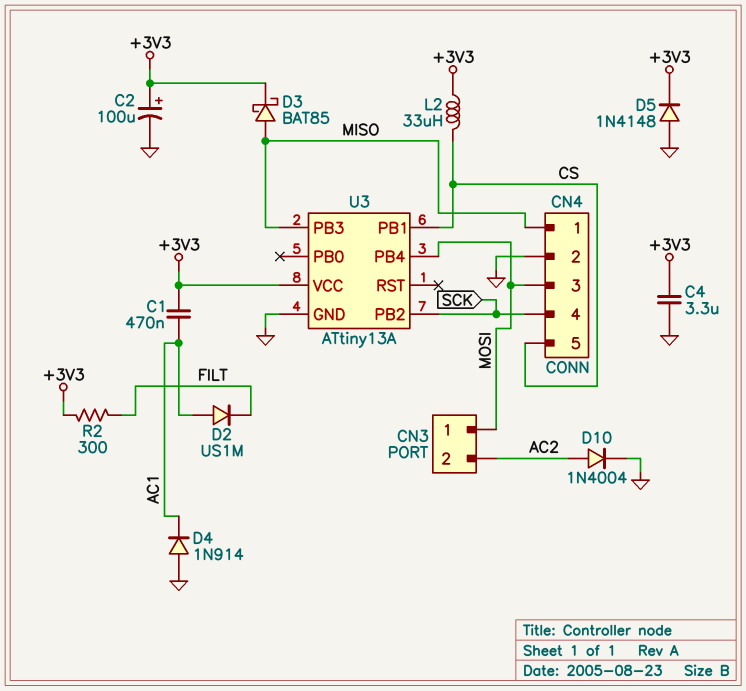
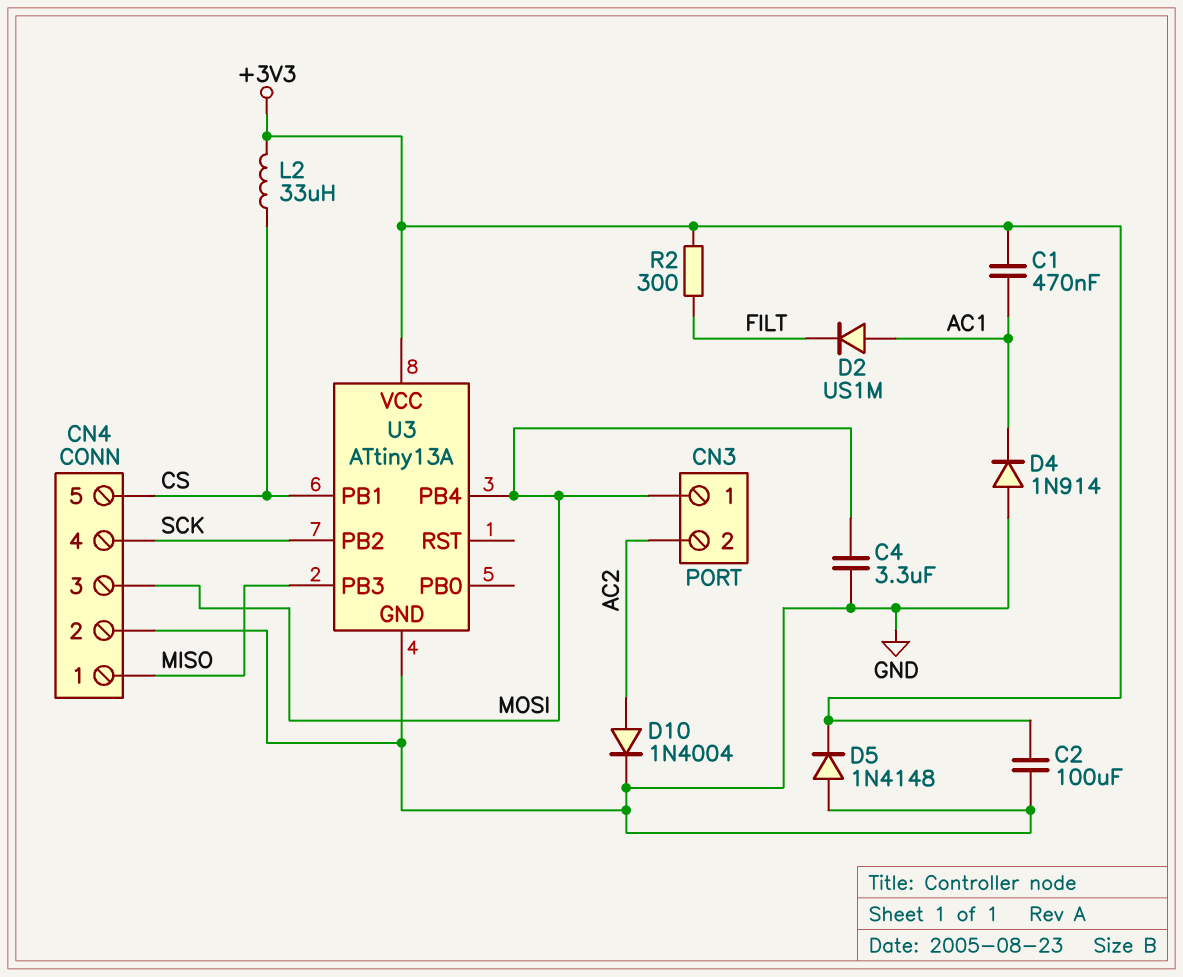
C2: 100uF (plus +3V3, minus GND) -> 100uF (+3V3, GND)
C4: 3.3uF (+3V3, GND) -> 3.3uF (GND, MOSI)
D3: schottky BAT85 (A MISO, K +3V3) -> none

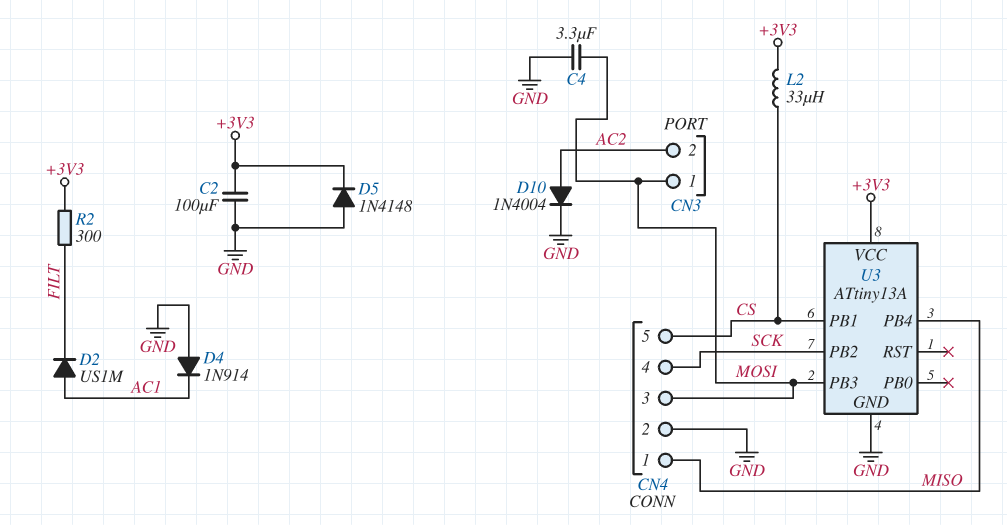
C1: 470nF (+3V3, AC1) -> none
U3 pin PB3: MISO -> MOSI
U3 pin PB4: MOSI -> MISO

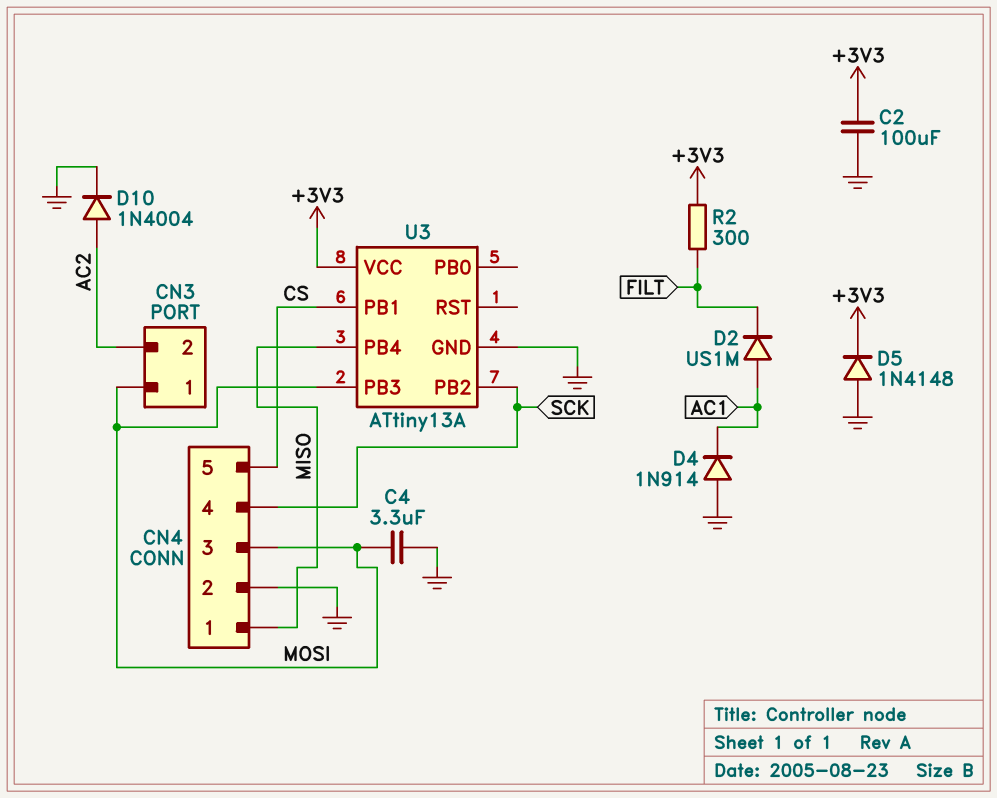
L2: 33uH (+3V3, CS) -> none

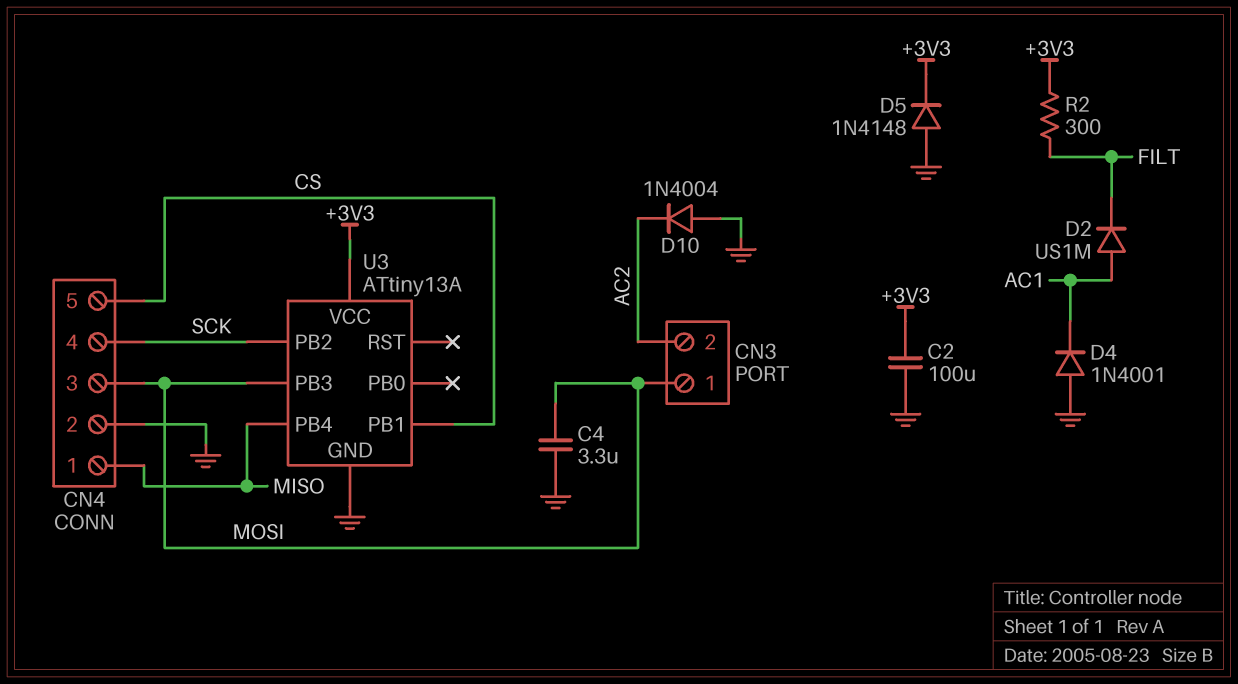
D4: diode 1N914 (A GND, K AC1) -> diode 1N4001 (A GND, K AC1)
D10: diode 1N4004 (A AC2, K GND) -> diode 1N4004 (A GND, K AC2)

